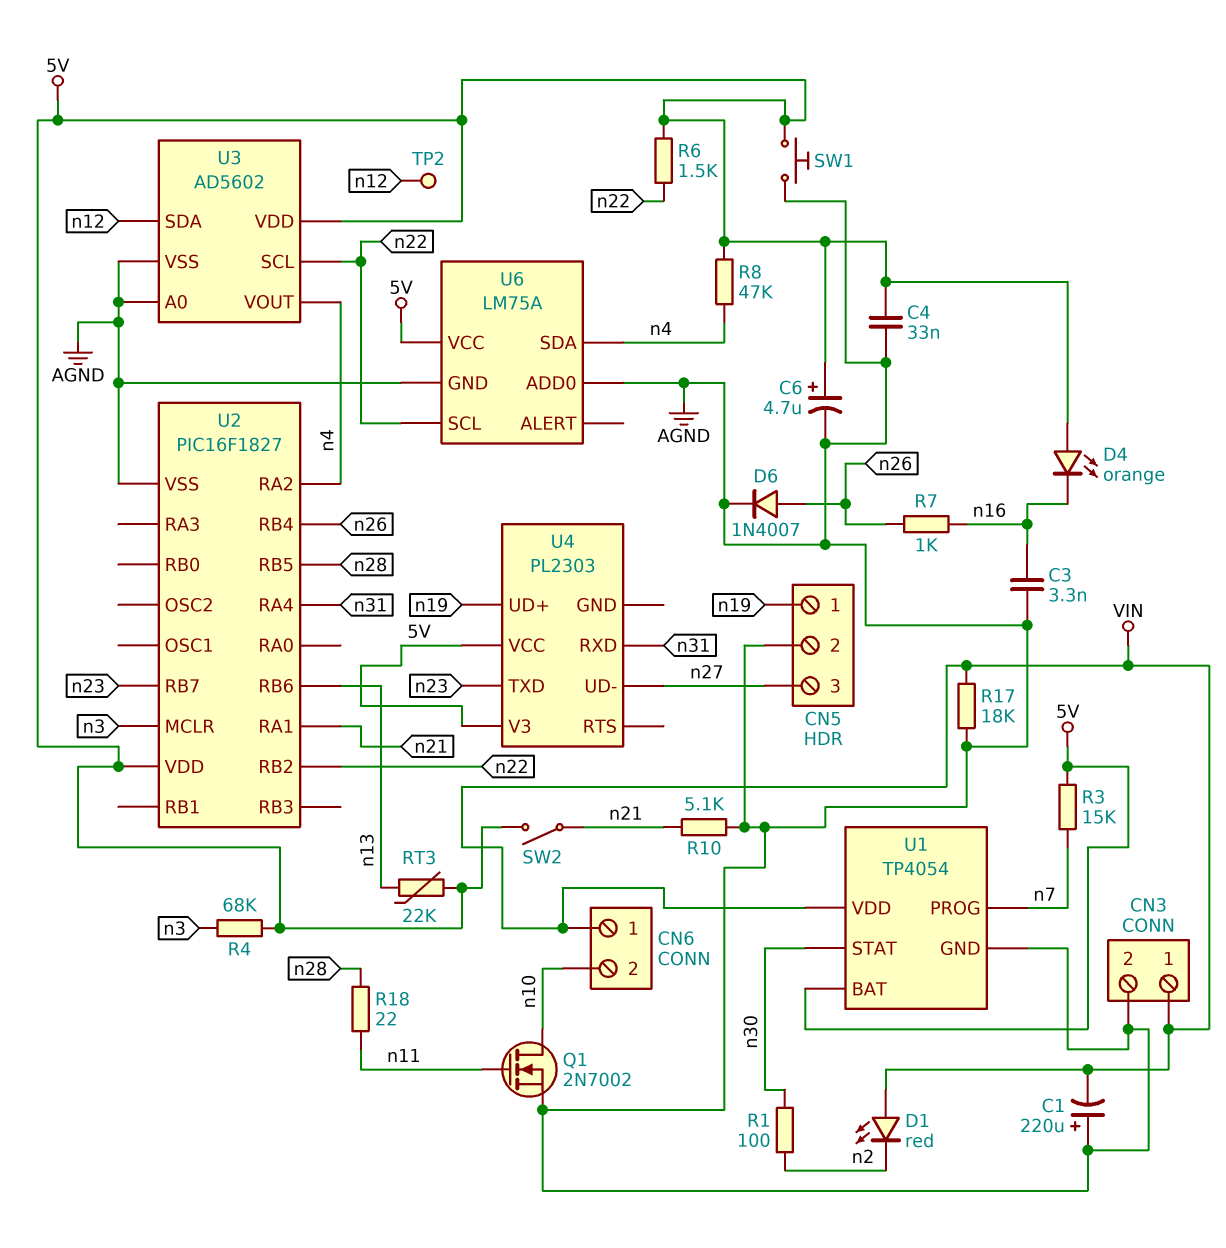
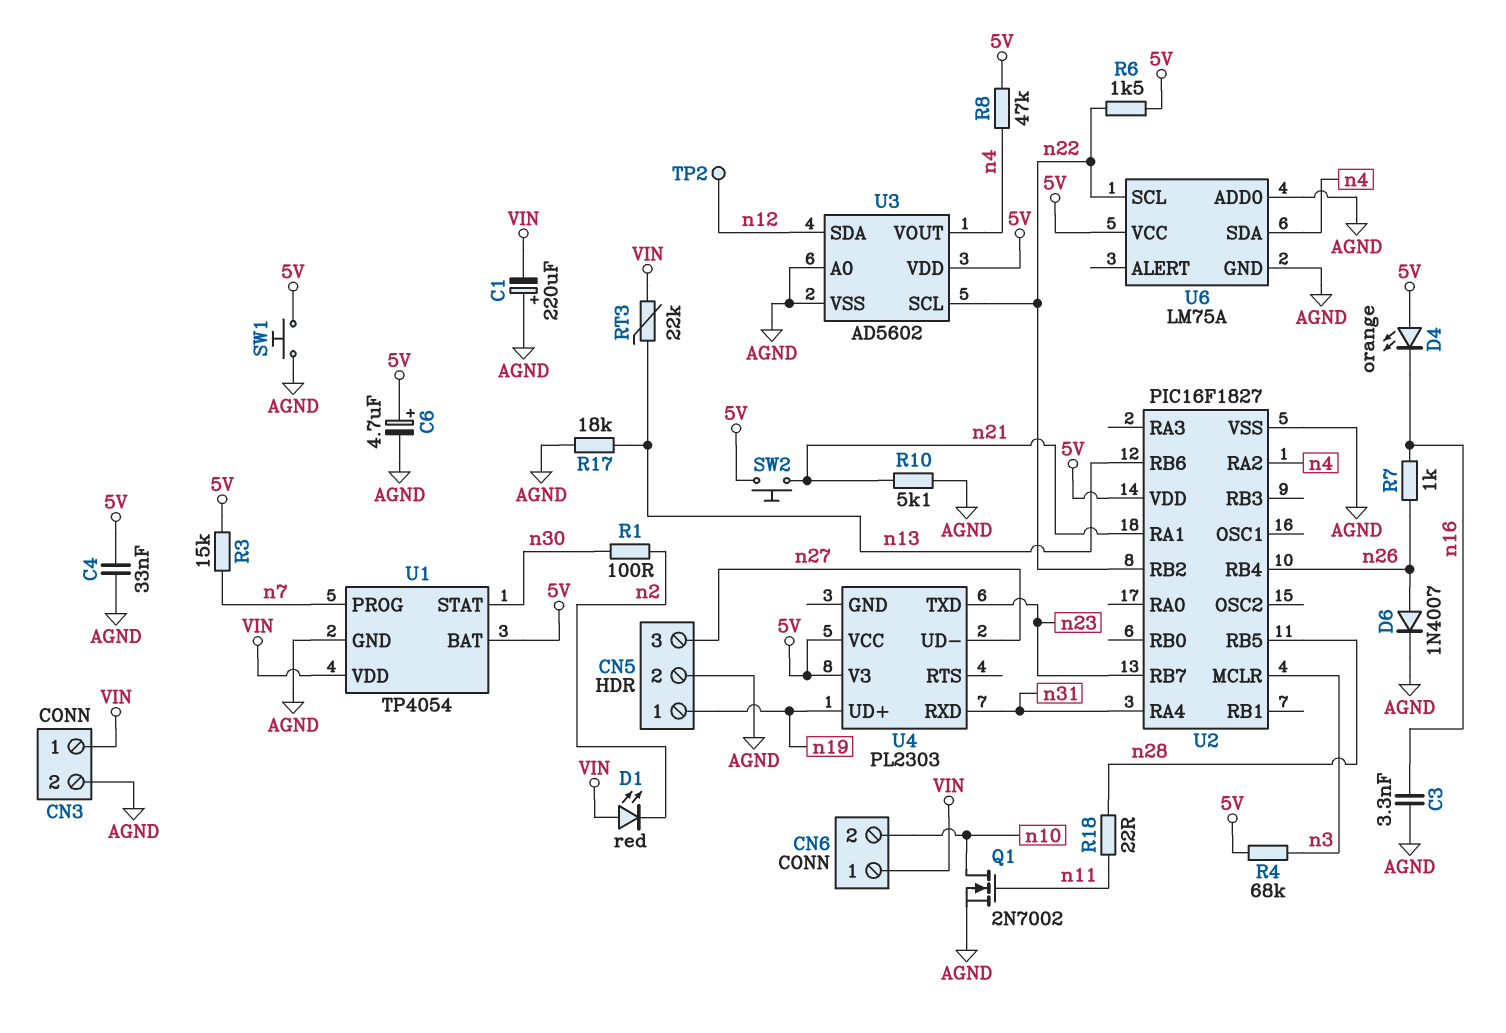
R17: 18k (AGND, VIN) -> 18k (AGND, n13)
RT3: 22k (5V, n13) -> 22k (VIN, n13)
SW2: switch (5V, n21) -> button (5V, n21)

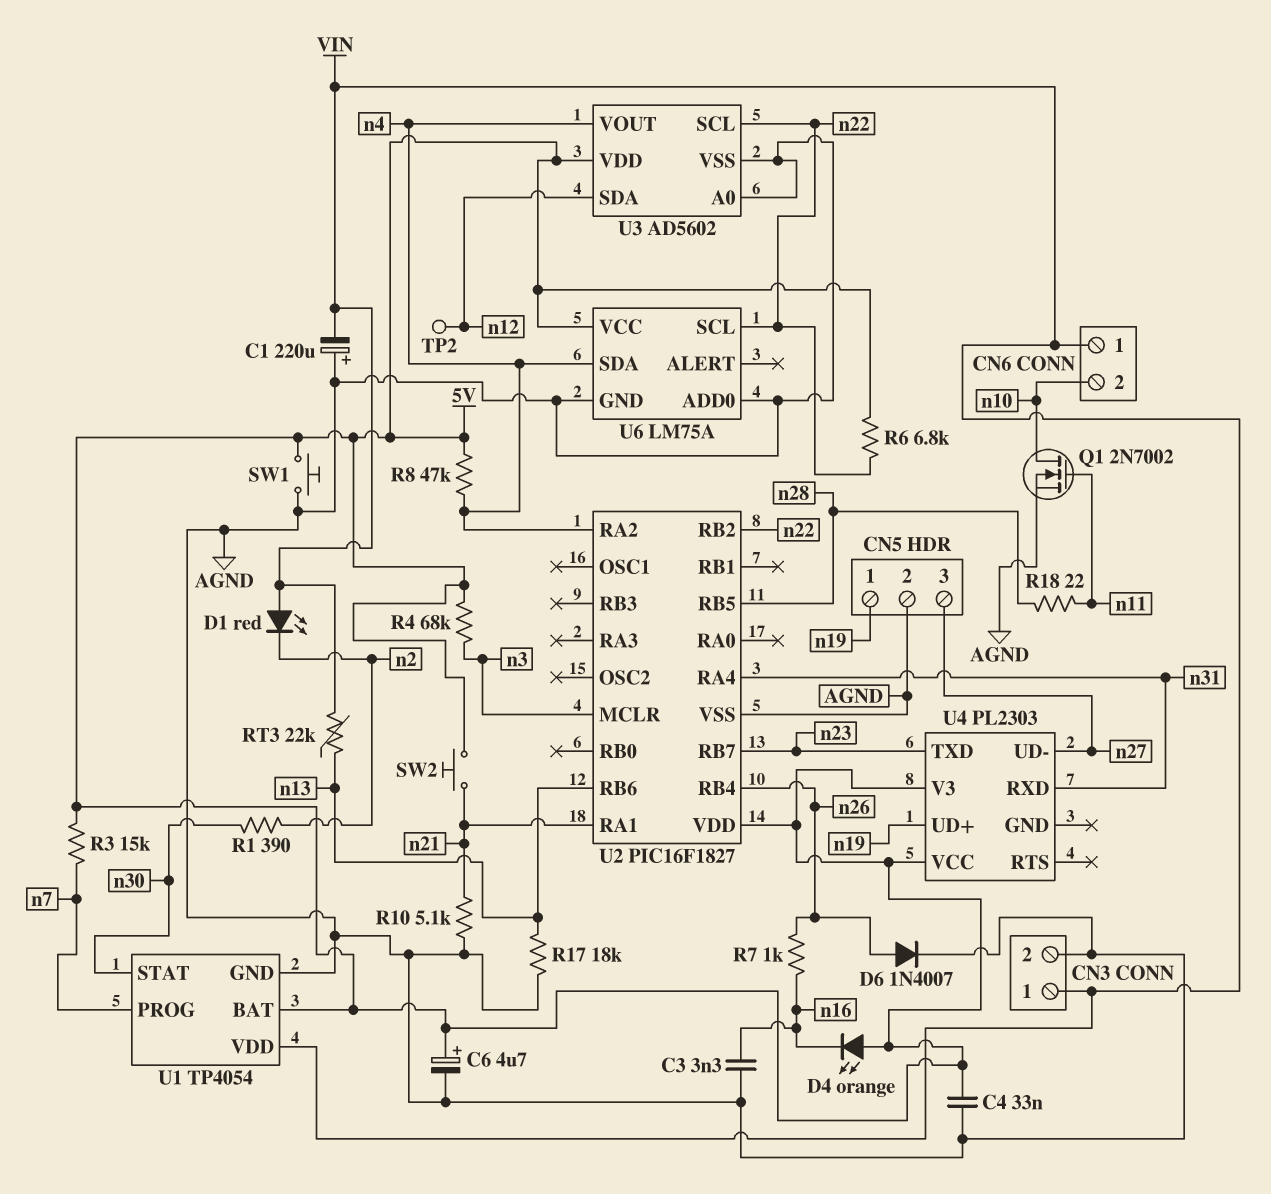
R1: 100 (n2, n30) -> 390 (n2, n30)
R6: 1.5k (5V, n22) -> 6.8k (5V, n22)

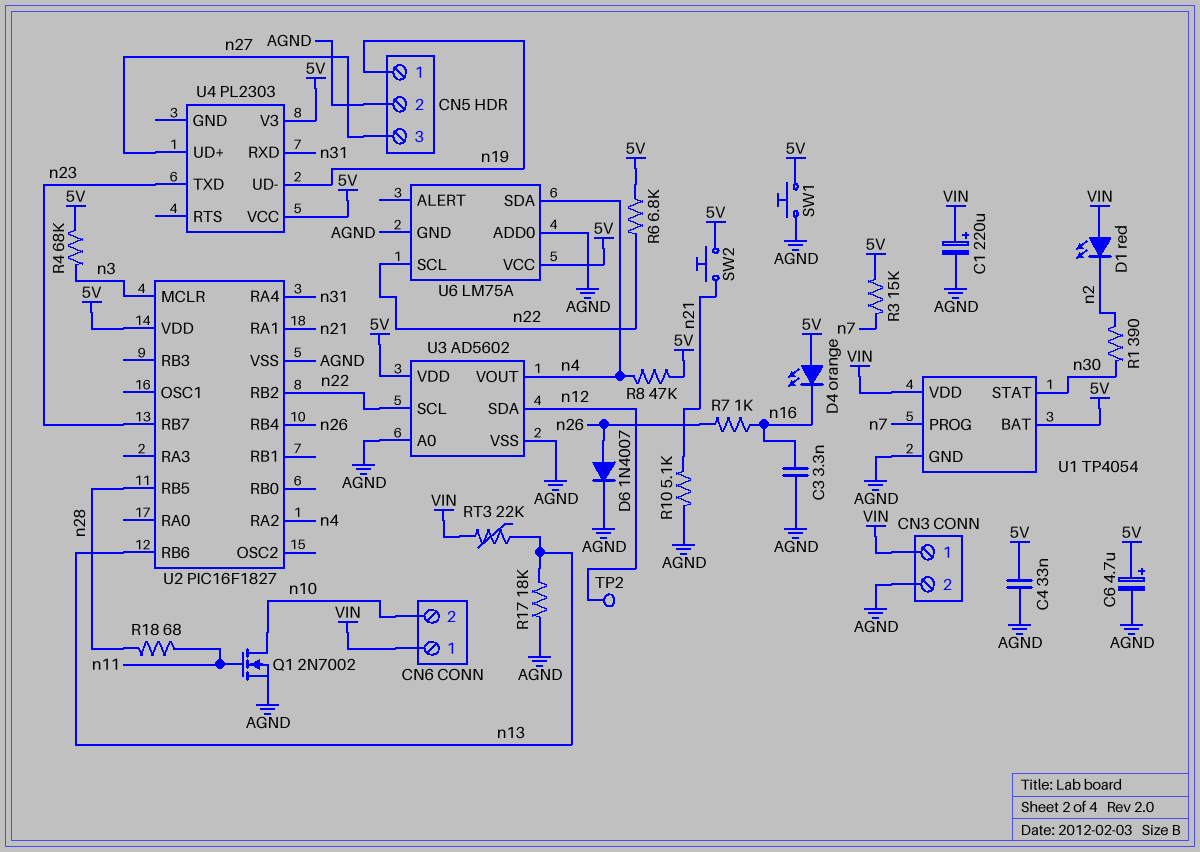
C1: 220uF (plus AGND, minus VIN) -> 220uF (plus VIN, minus AGND)
R18: 22 (n11, n28) -> 68 (n11, n28)
U4 pin UD+: n19 -> n27
U4 pin UD-: n27 -> n19

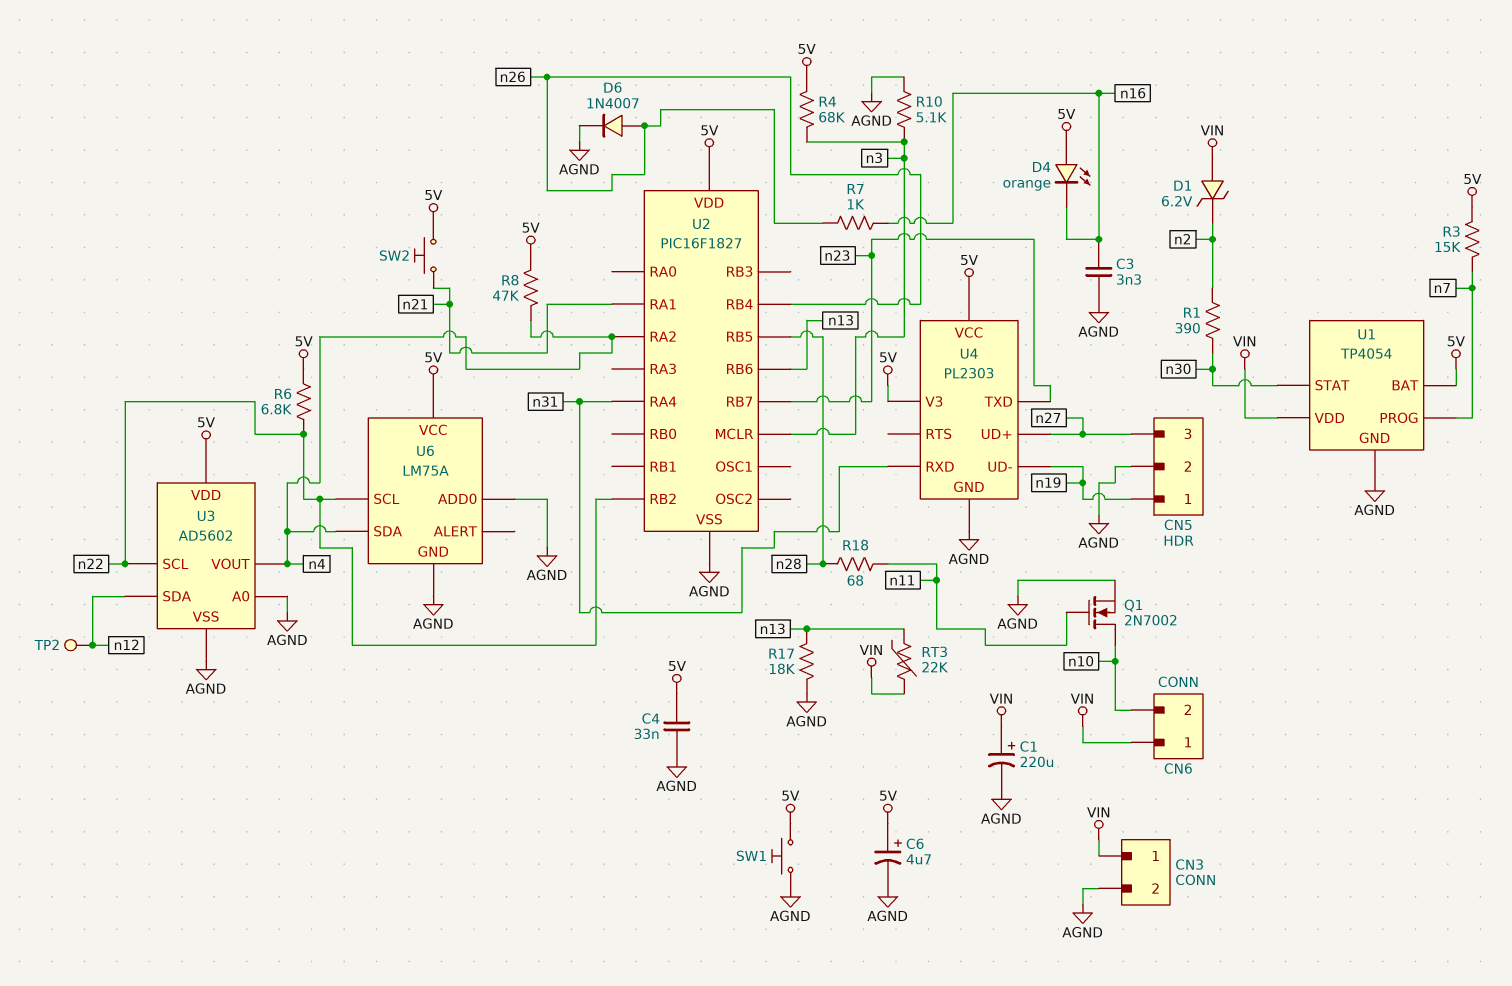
D1: LED red (A VIN, K n2) -> zener 6.2V (A VIN, K n2)
R10: 5.1k (AGND, n21) -> 5.1k (AGND, n3)
U4 pin GND: none -> AGND

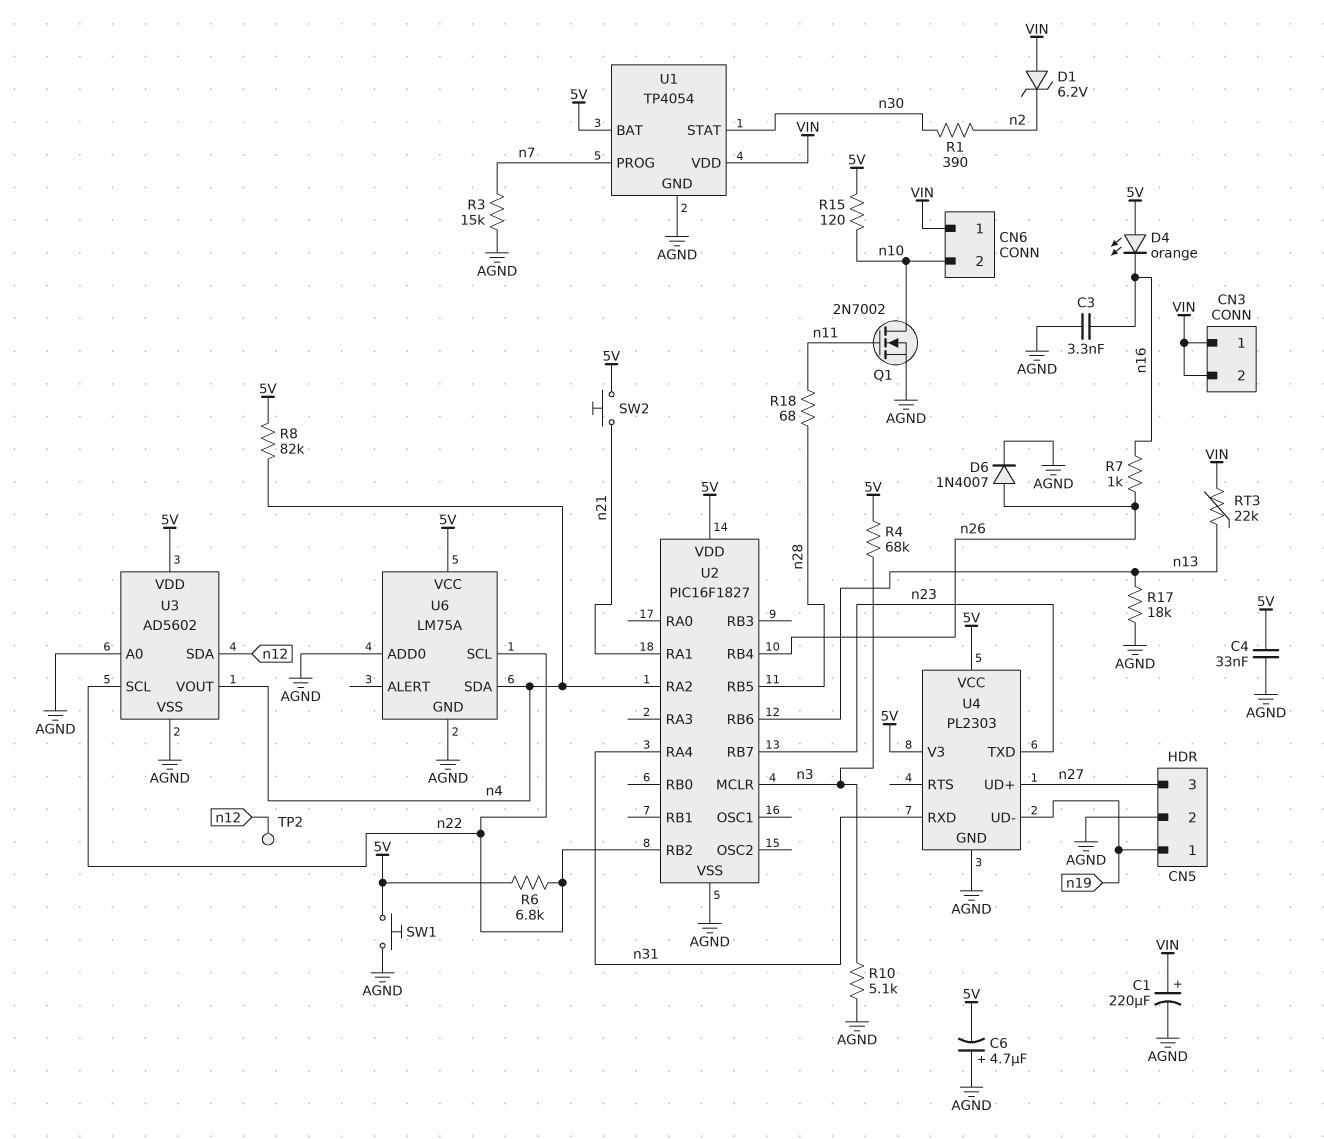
C6: 4.7uF (plus 5V, minus AGND) -> 4.7uF (plus AGND, minus 5V)
CN3 pin 2: AGND -> VIN
R3: 15k (5V, n7) -> 15k (AGND, n7)
R8: 47k (5V, n4) -> 82k (5V, n4)
R15: none -> 120 (5V, n10)

